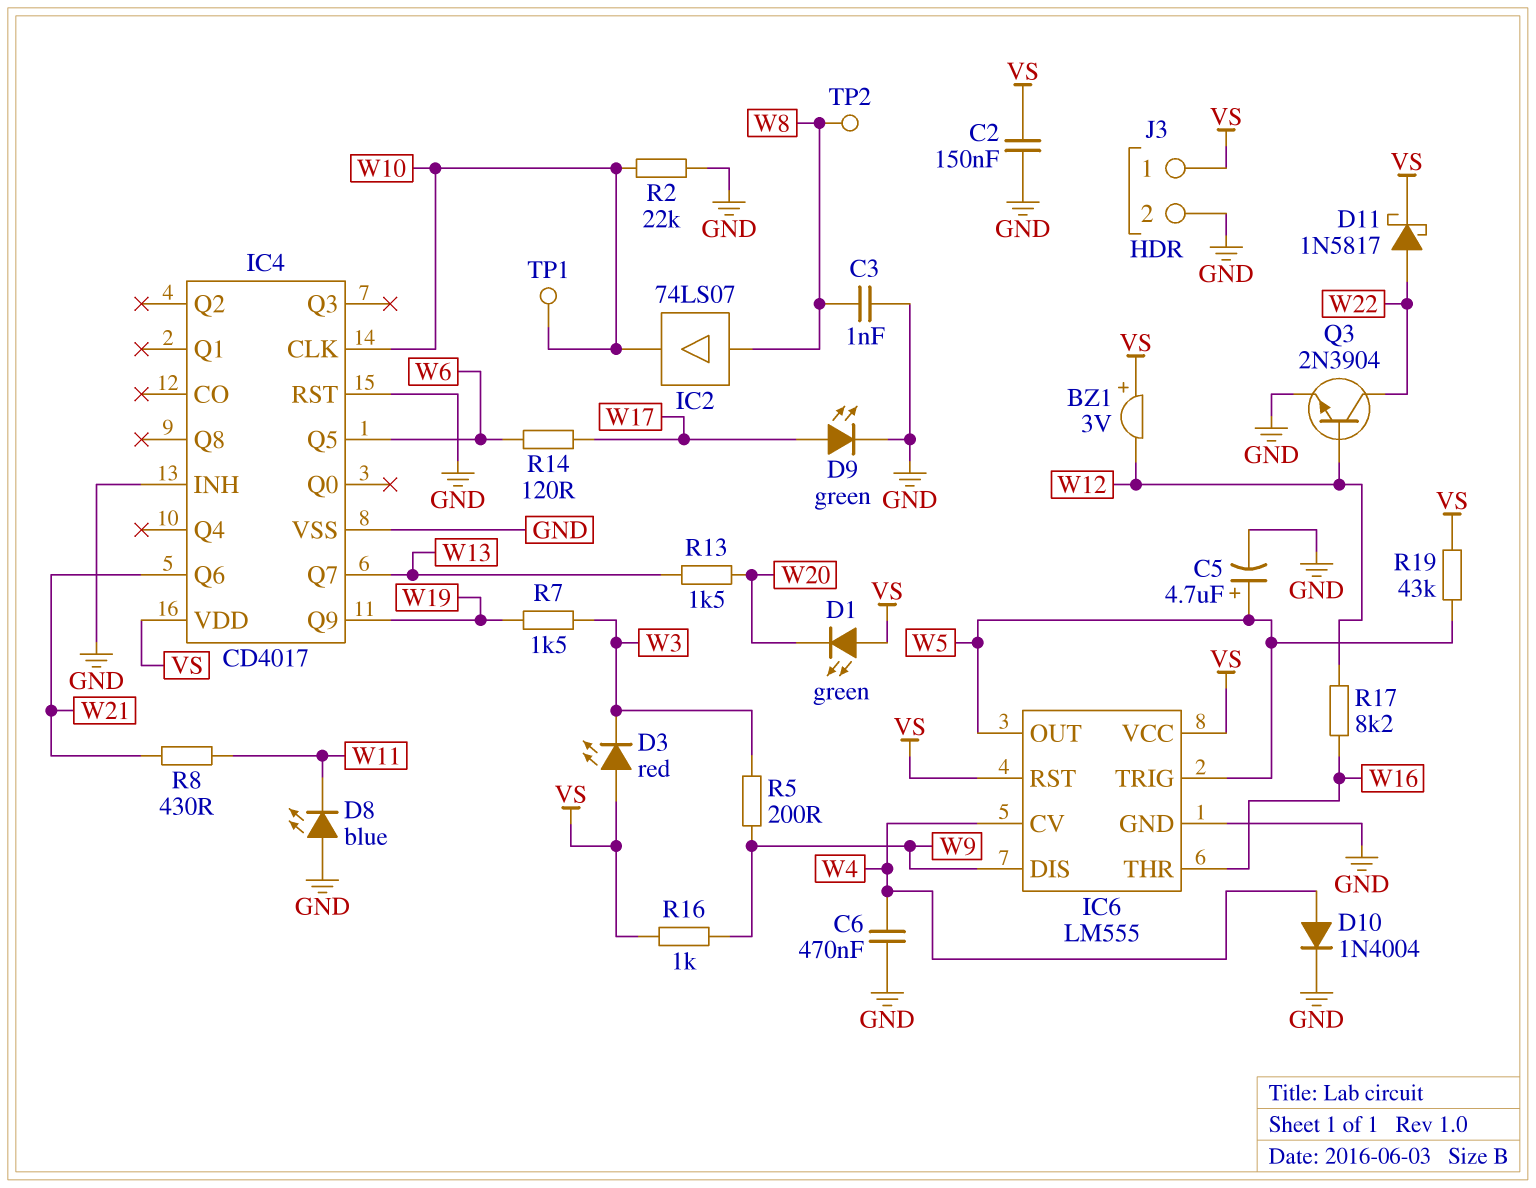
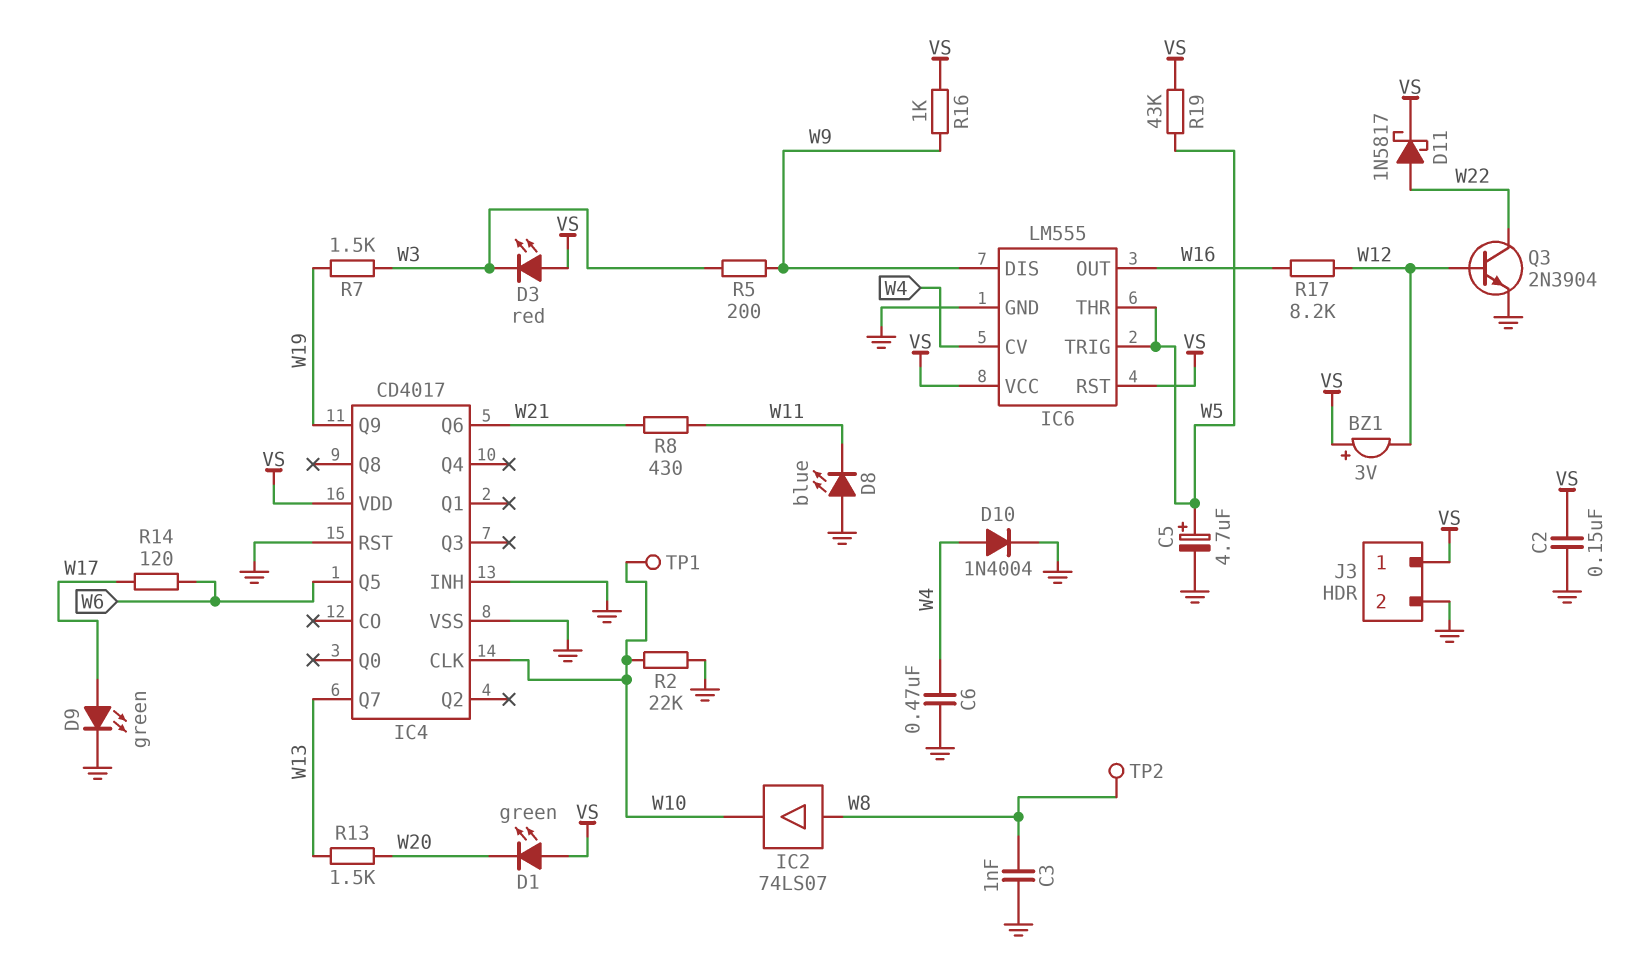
IC6 pin OUT: W5 -> W16
IC6 pin THR: W16 -> W5

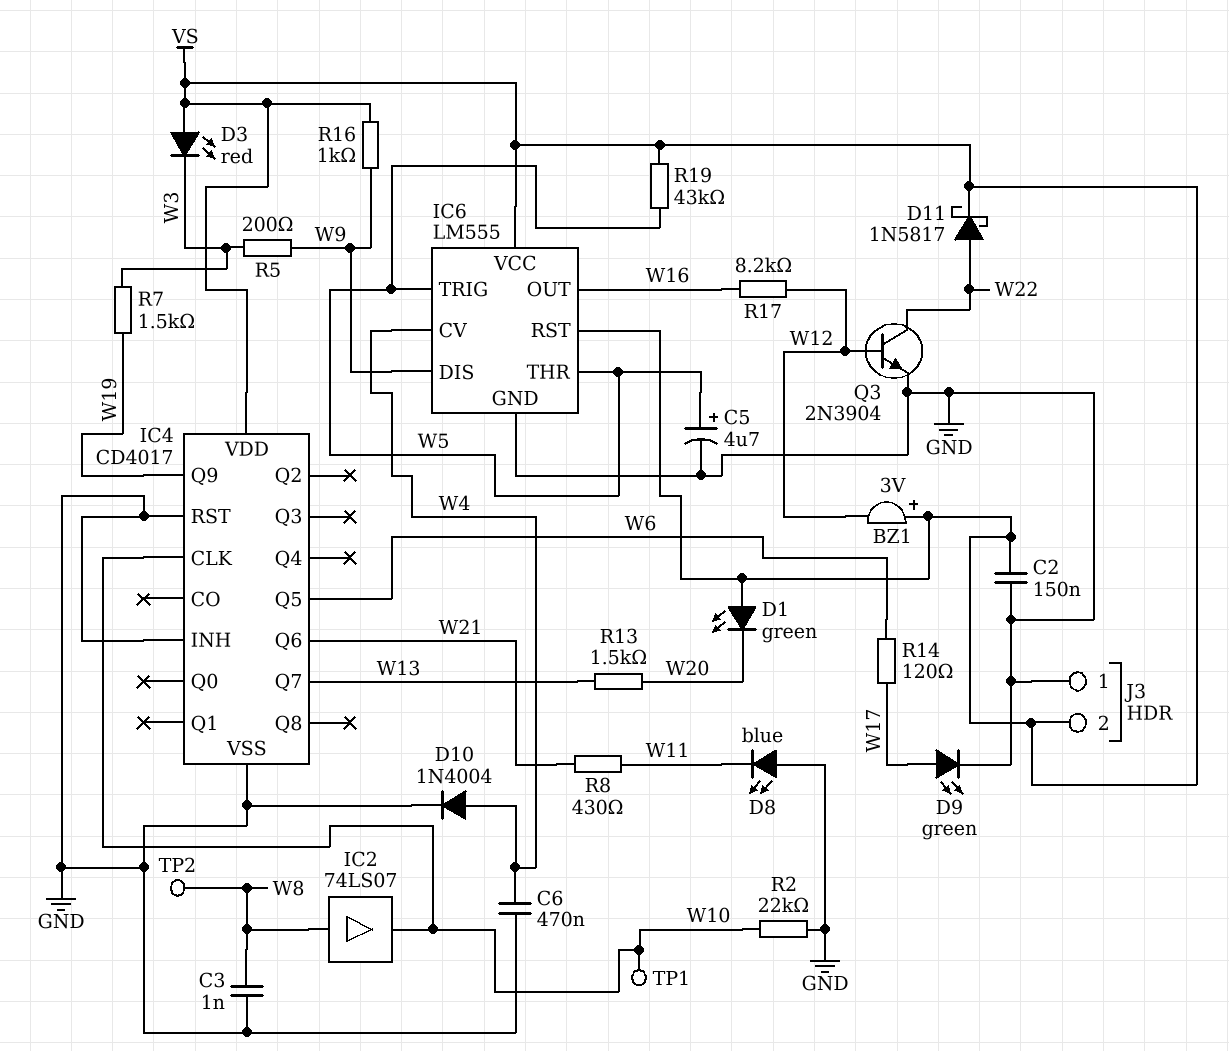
J3 pin 1: VS -> GND
J3 pin 2: GND -> VS

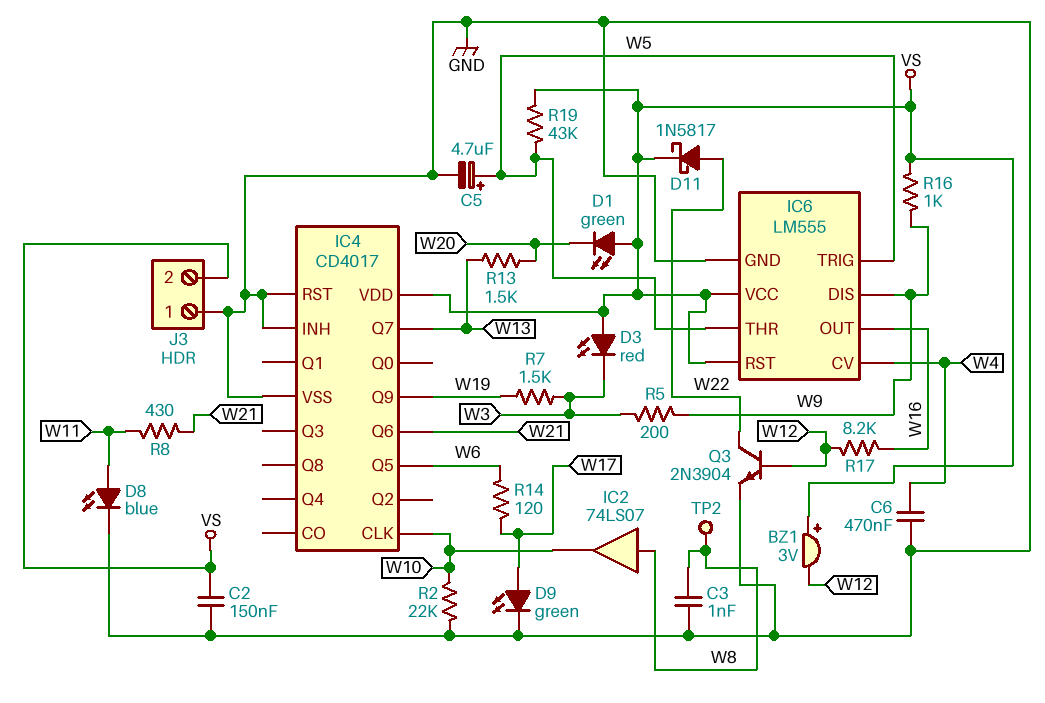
D8: LED blue (A GND, K W11) -> LED blue (A W11, K GND)
D10: diode 1N4004 (A W4, K GND) -> none
TP1: test point (W10) -> none

